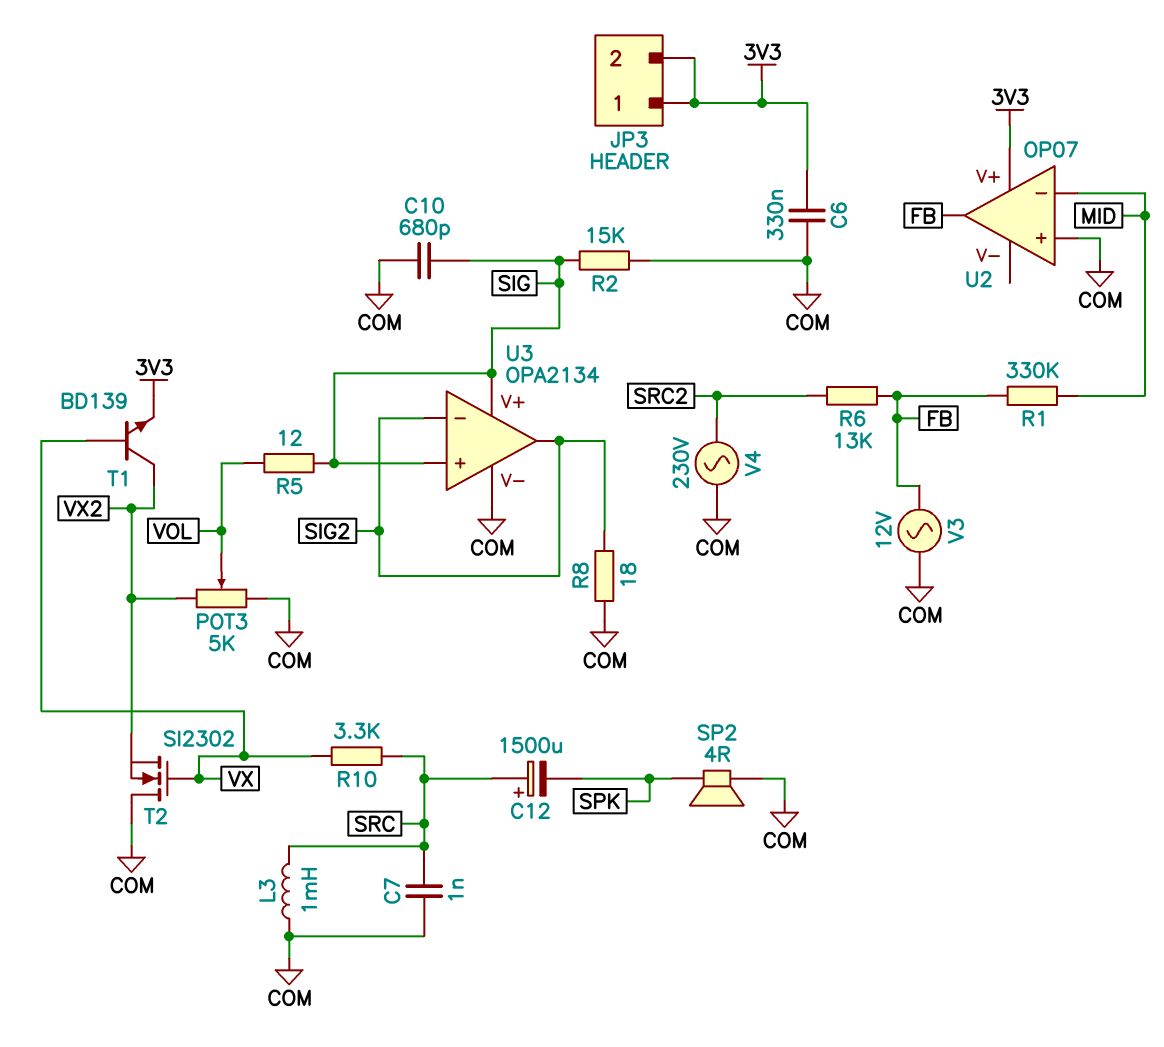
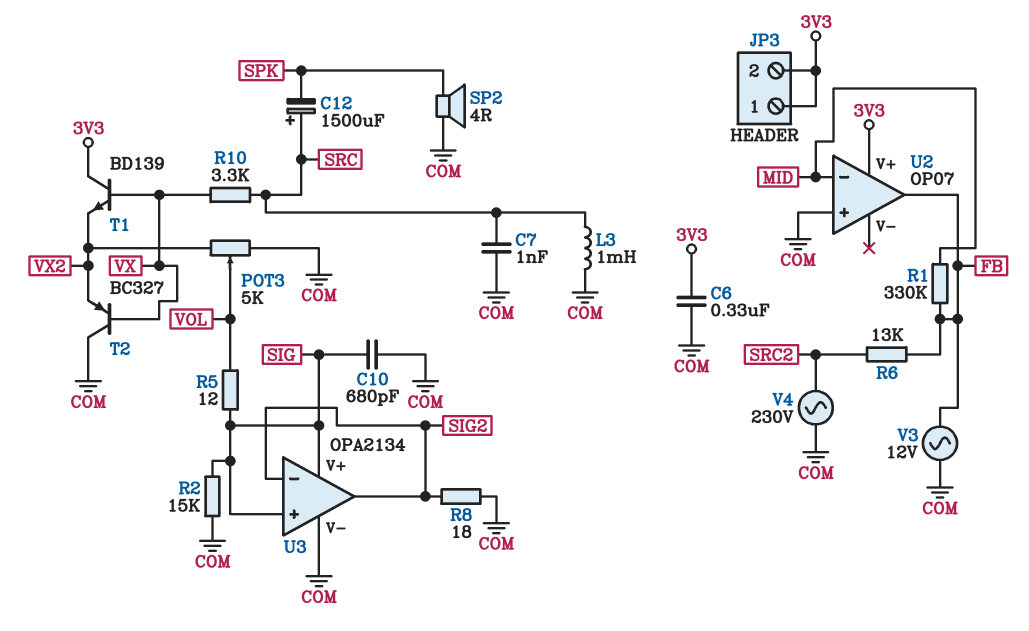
T1: NPN BD139 (B VX, C VX2, E 3V3) -> NPN BD139 (B VX, C 3V3, E VX2)
T2: NMOS SI2302 (G VX, D COM, S VX2) -> PNP BC327 (B VX, C COM, E VX2)

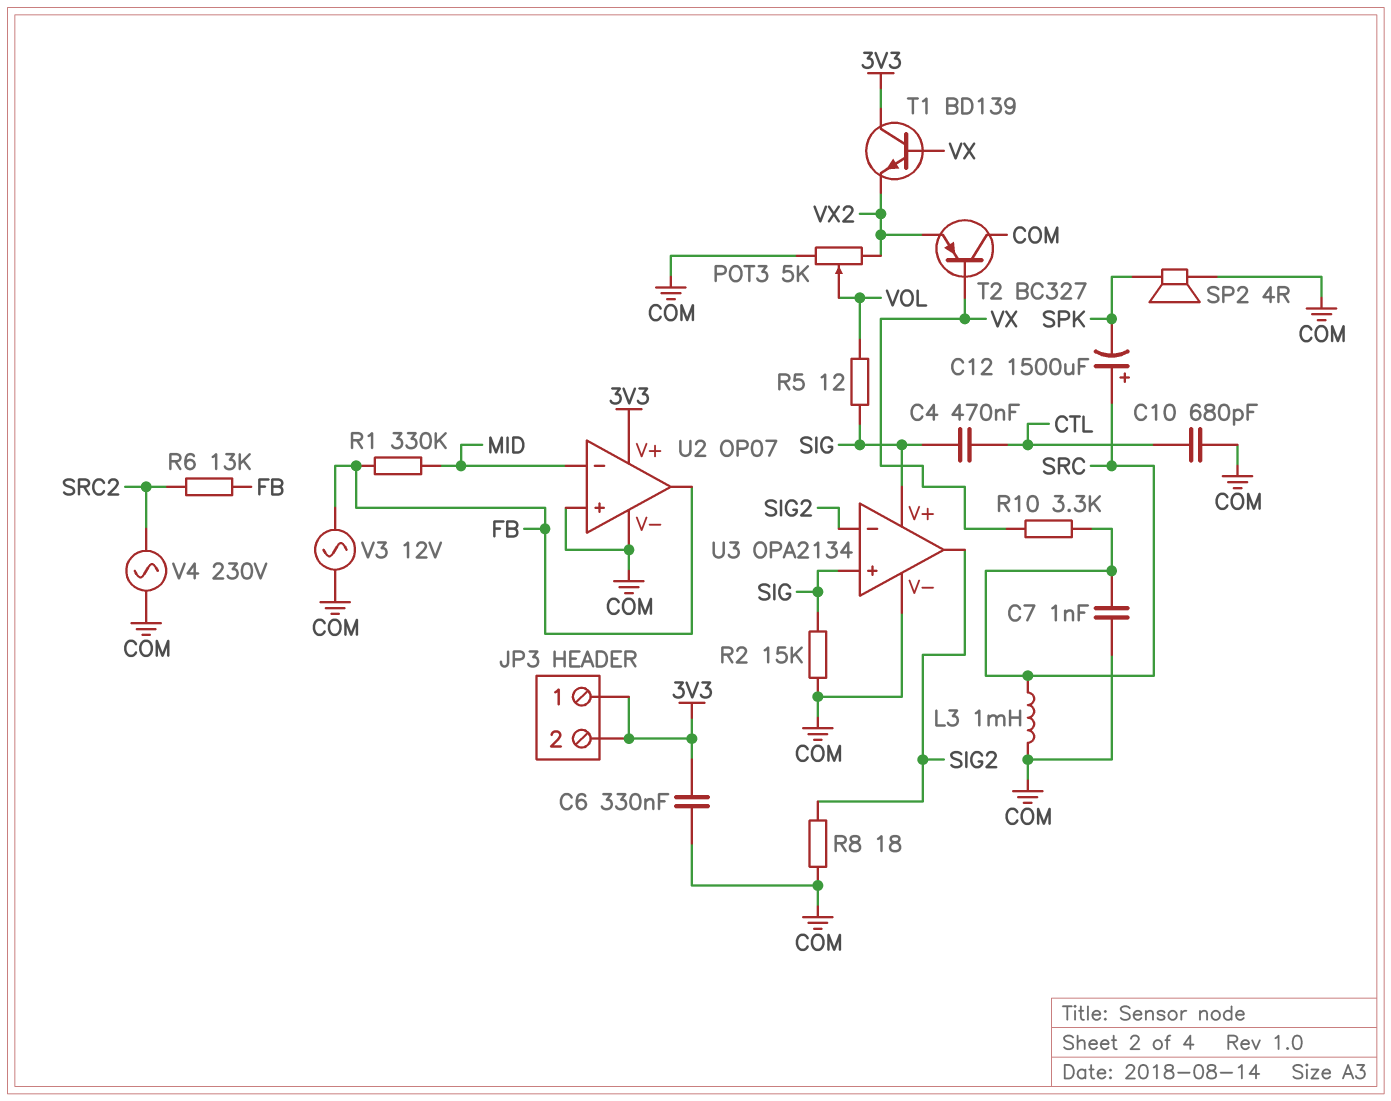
C4: none -> 470nF (CTL, SIG)
C10: 680pF (COM, SIG) -> 680pF (COM, CTL)
U2 pin V-: none -> COM

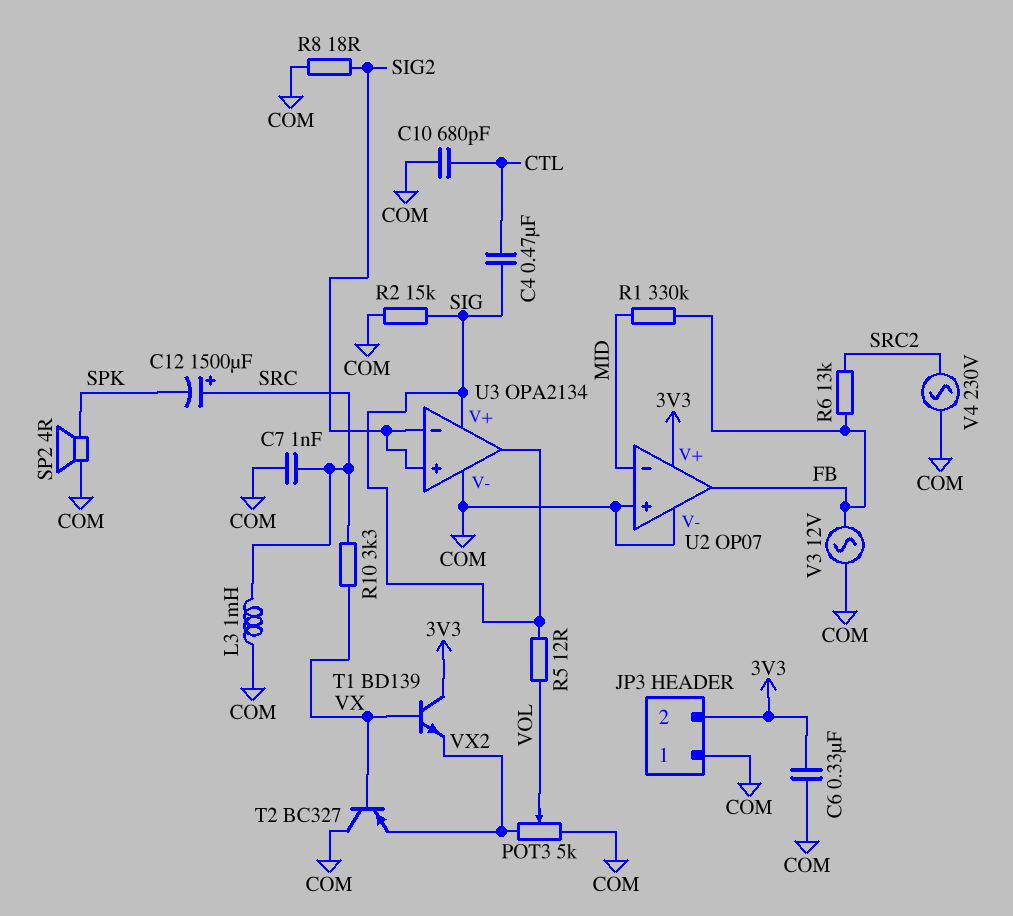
JP3 pin 1: 3V3 -> COM
U3 pin in+: SIG -> SIG2
U3 pin out: SIG2 -> SIG

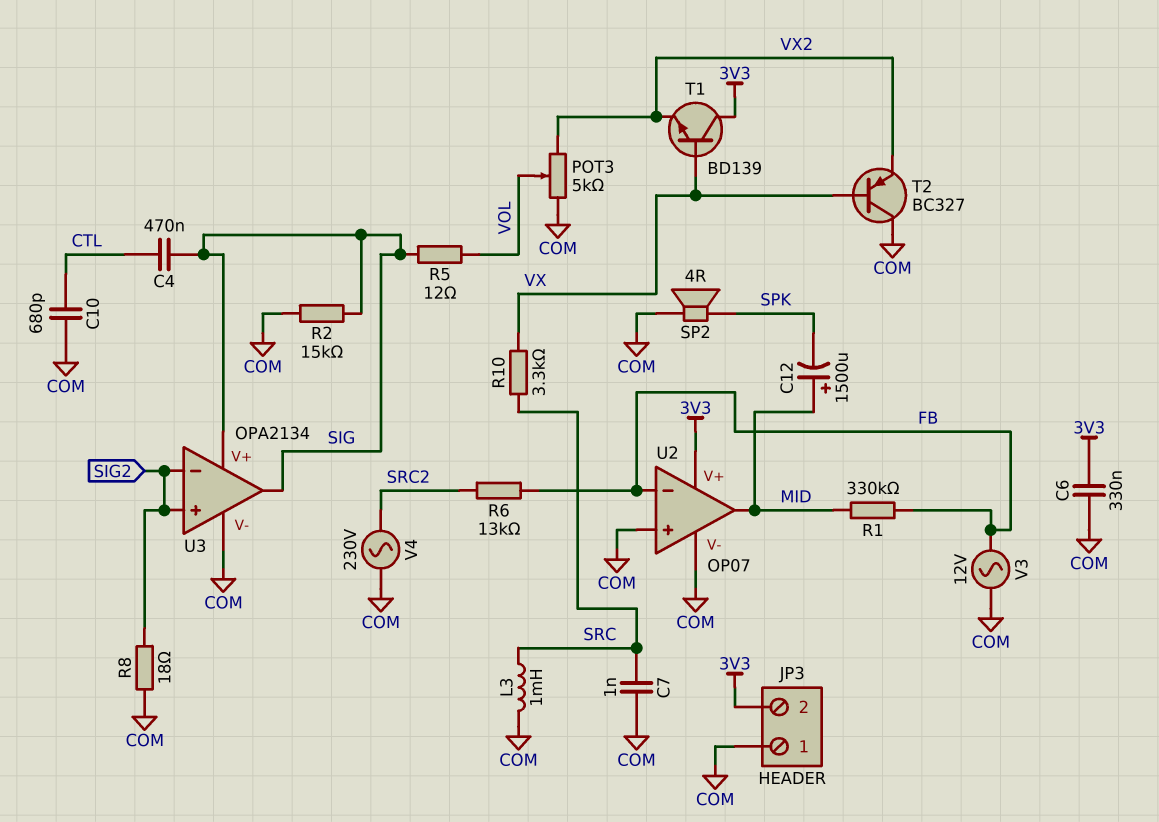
C12: 1500uF (plus SRC, minus SPK) -> 1500uF (plus MID, minus SPK)
U2 pin in-: MID -> FB
U2 pin out: FB -> MID

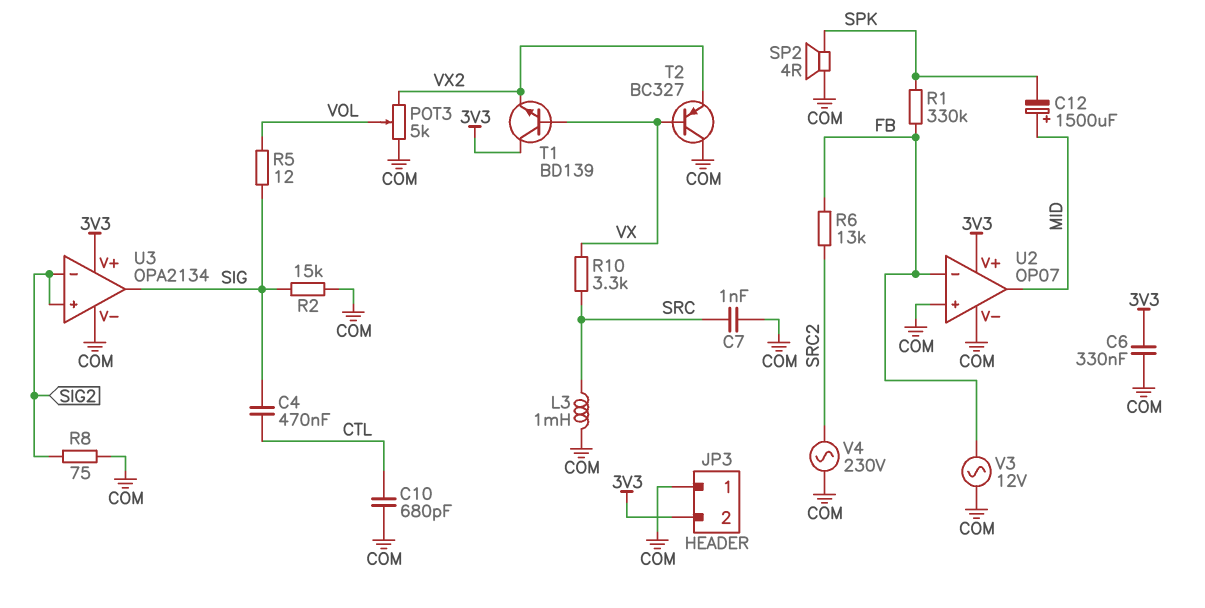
R1: 330k (FB, MID) -> 330k (FB, SPK)
R8: 18 (COM, SIG2) -> 75 (COM, SIG2)
U3 pin V+: SIG -> 3V3

